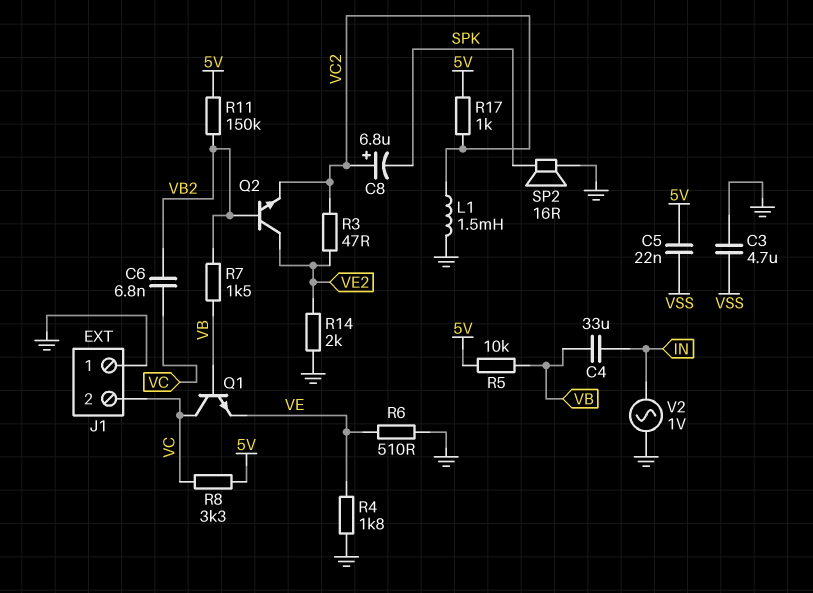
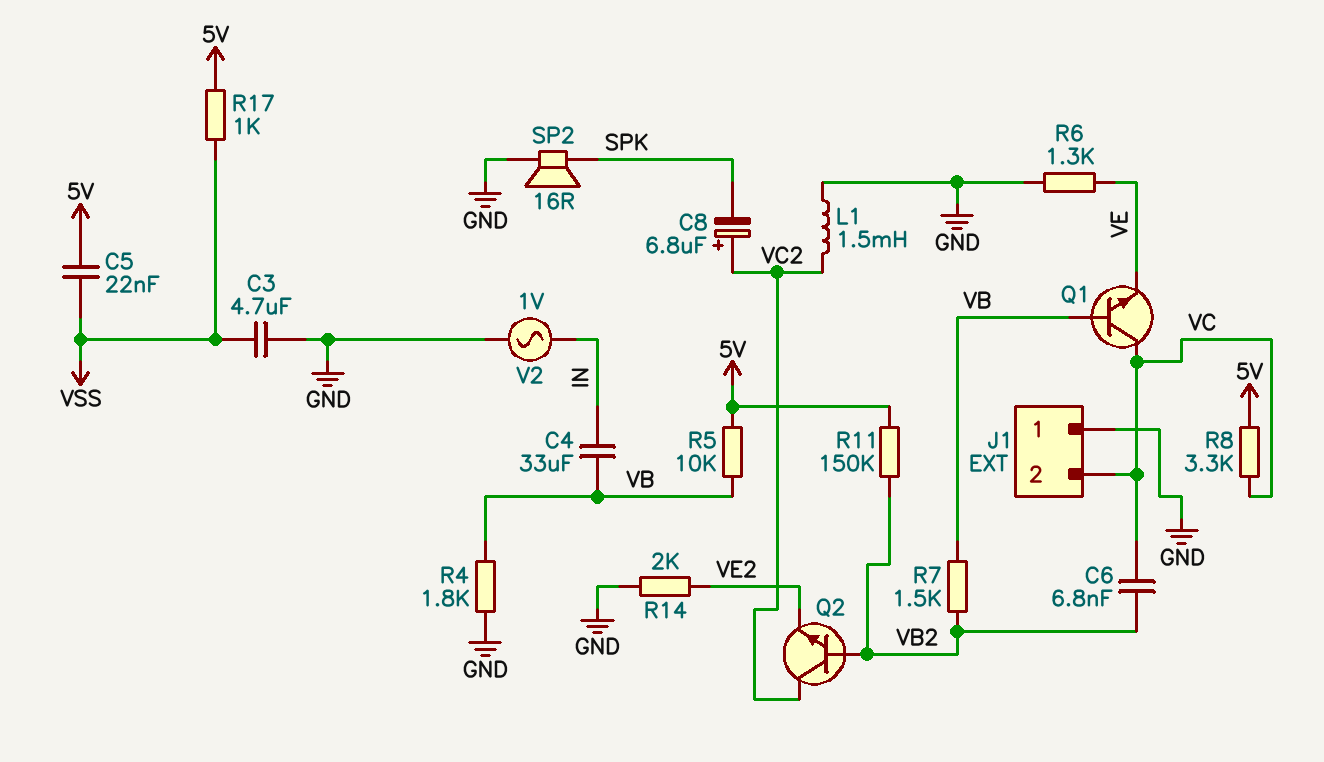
Q2: NPN (B VB2, C VE2, E VC2) -> NPN (B VB2, C VC2, E VE2)
R3: 47 (VC2, VE2) -> none
R4: 1.8k (GND, VE) -> 1.8k (GND, VB)
R6: 510 (GND, VE) -> 1.3k (GND, VE)
R17: 1k (5V, VC2) -> 1k (5V, VSS)

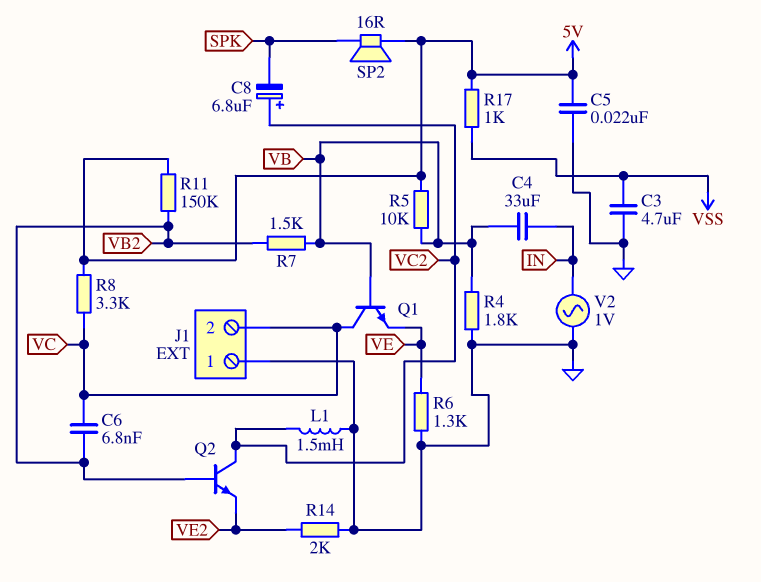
C5: 22nF (5V, VSS) -> 22nF (5V, GND)
SP2: speaker 16R (GND, SPK) -> speaker 16R (5V, SPK)

